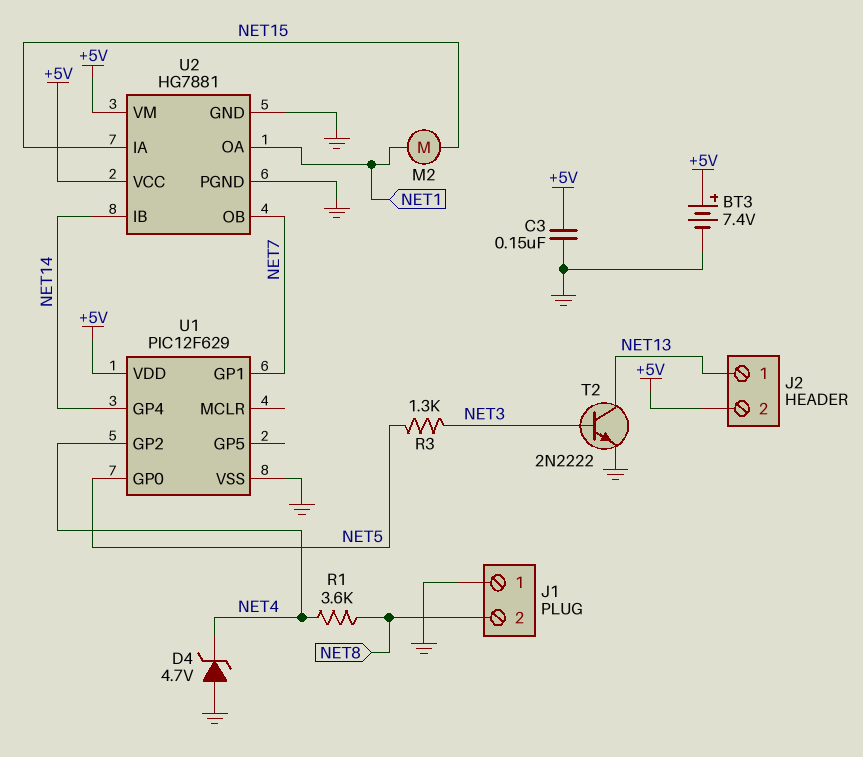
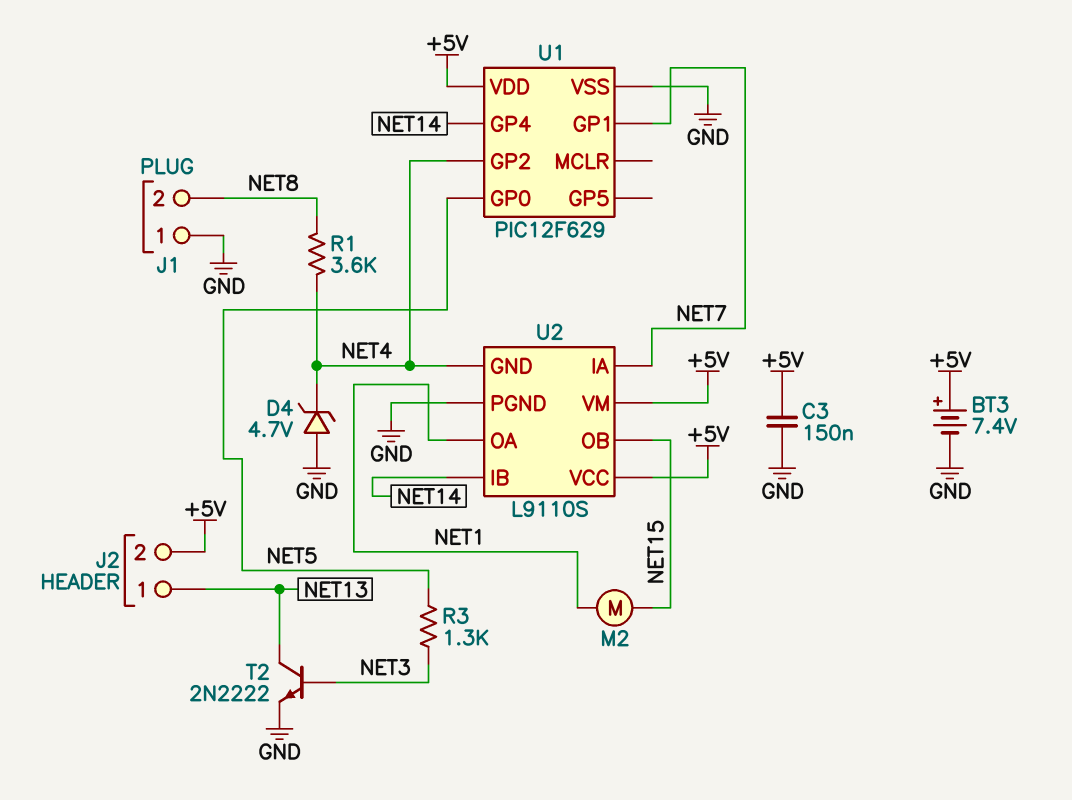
U2: HG7881 -> L9110S
U2 pin GND: GND -> NET4
U2 pin IA: NET15 -> NET7
U2 pin OB: NET7 -> NET15

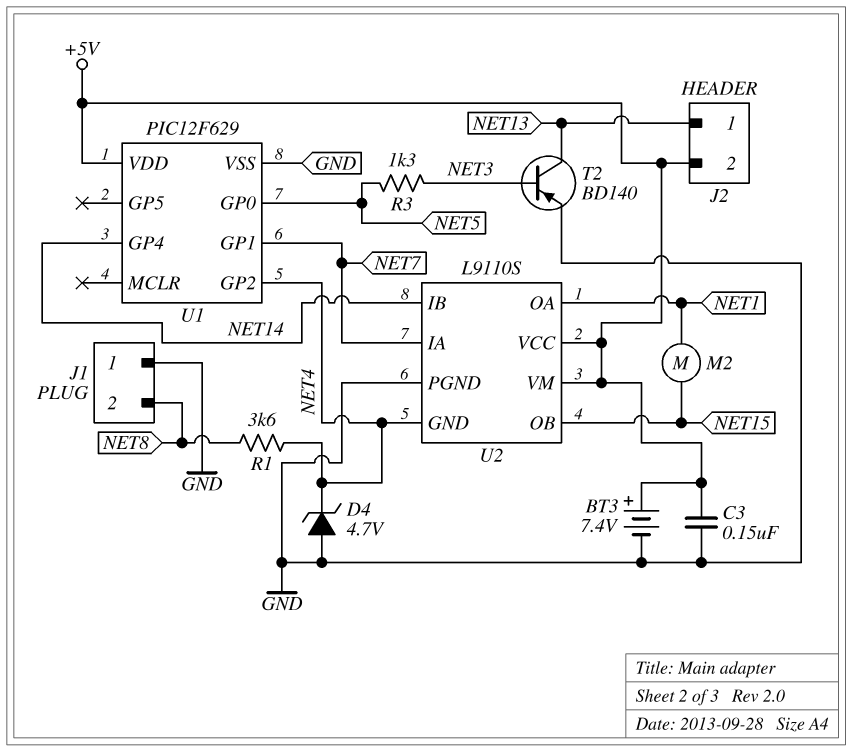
T2: NPN 2N2222 (B NET3, C NET13, E GND) -> PNP BD140 (B NET3, C NET13, E GND)

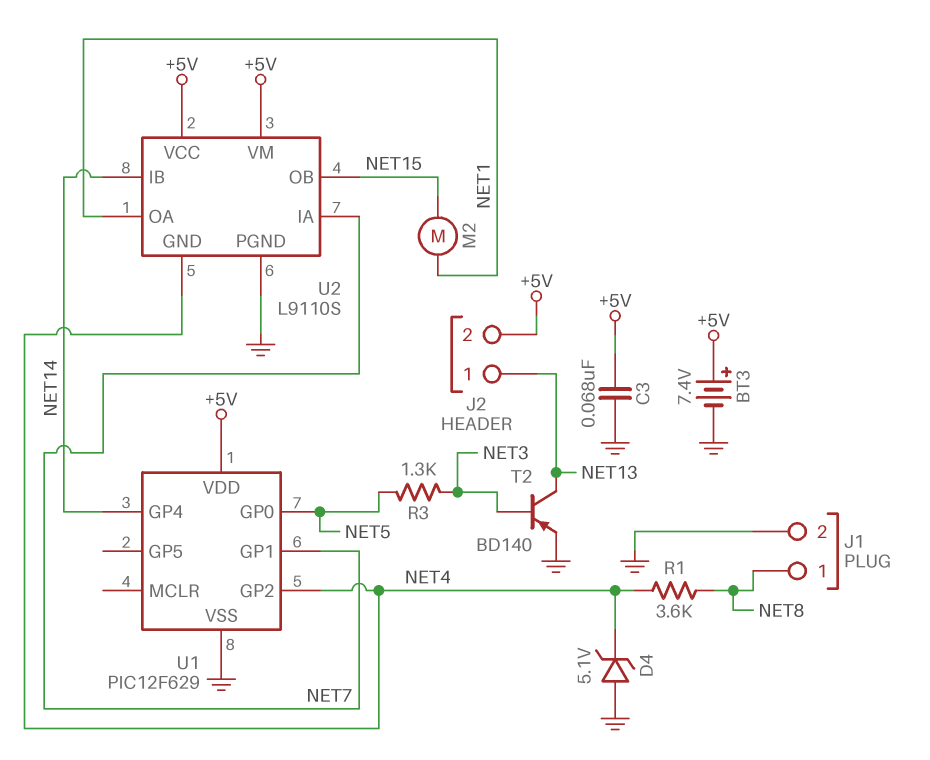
C3: 150nF (+5V, GND) -> 68nF (+5V, GND)
D4: zener 4.7V (A GND, K NET4) -> zener 5.1V (A GND, K NET4)
J1 pin 1: GND -> NET8
J1 pin 2: NET8 -> GND

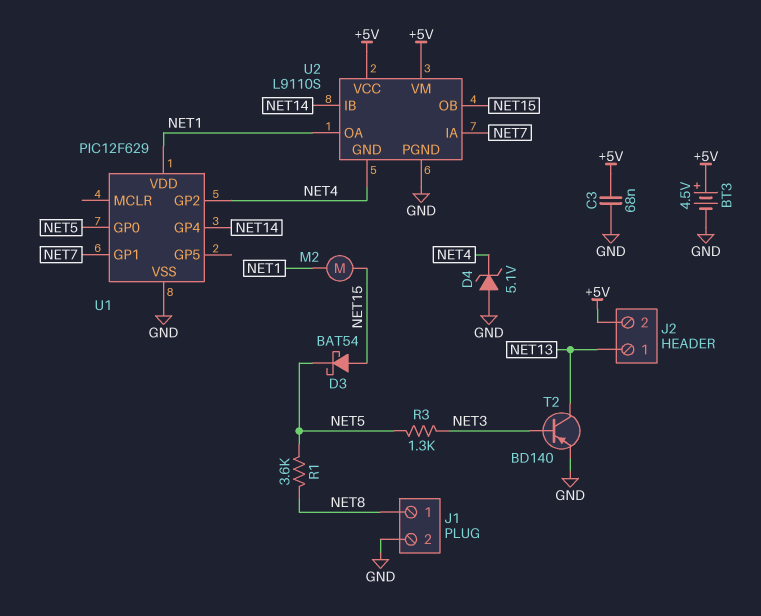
BT3: 7.4V (plus +5V, minus GND) -> 4.5V (plus +5V, minus GND)
D3: none -> schottky BAT54 (A NET15, K NET5)
R1: 3.6k (NET4, NET8) -> 3.6k (NET5, NET8)
U1 pin VDD: +5V -> NET1

